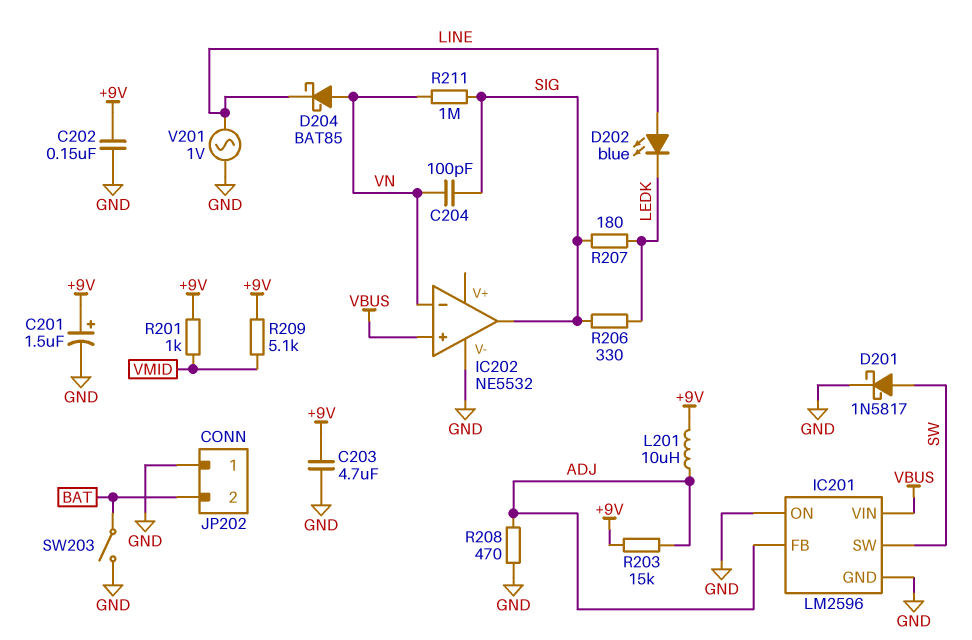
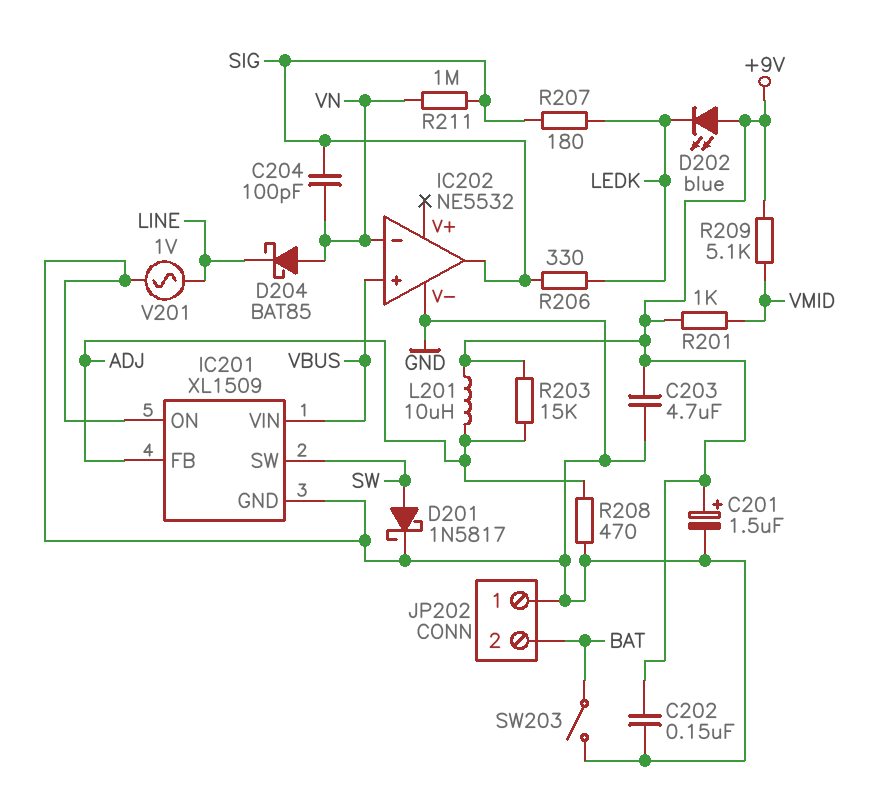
D202: LED blue (A LINE, K LEDK) -> LED blue (A +9V, K LEDK)
IC201: LM2596 -> XL1509

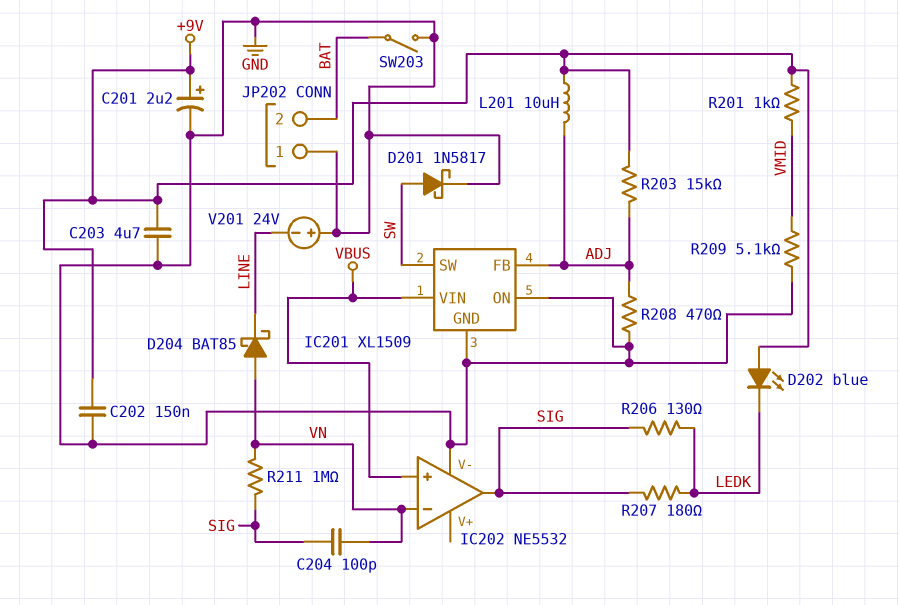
C201: 1.5uF (plus +9V, minus GND) -> 2.2uF (plus +9V, minus GND)
R206: 330 (LEDK, SIG) -> 130 (LEDK, SIG)
R209: 5.1k (+9V, VMID) -> 5.1k (GND, VMID)
V201: AC 1V (GND, LINE) -> 24V (plus GND, minus LINE)

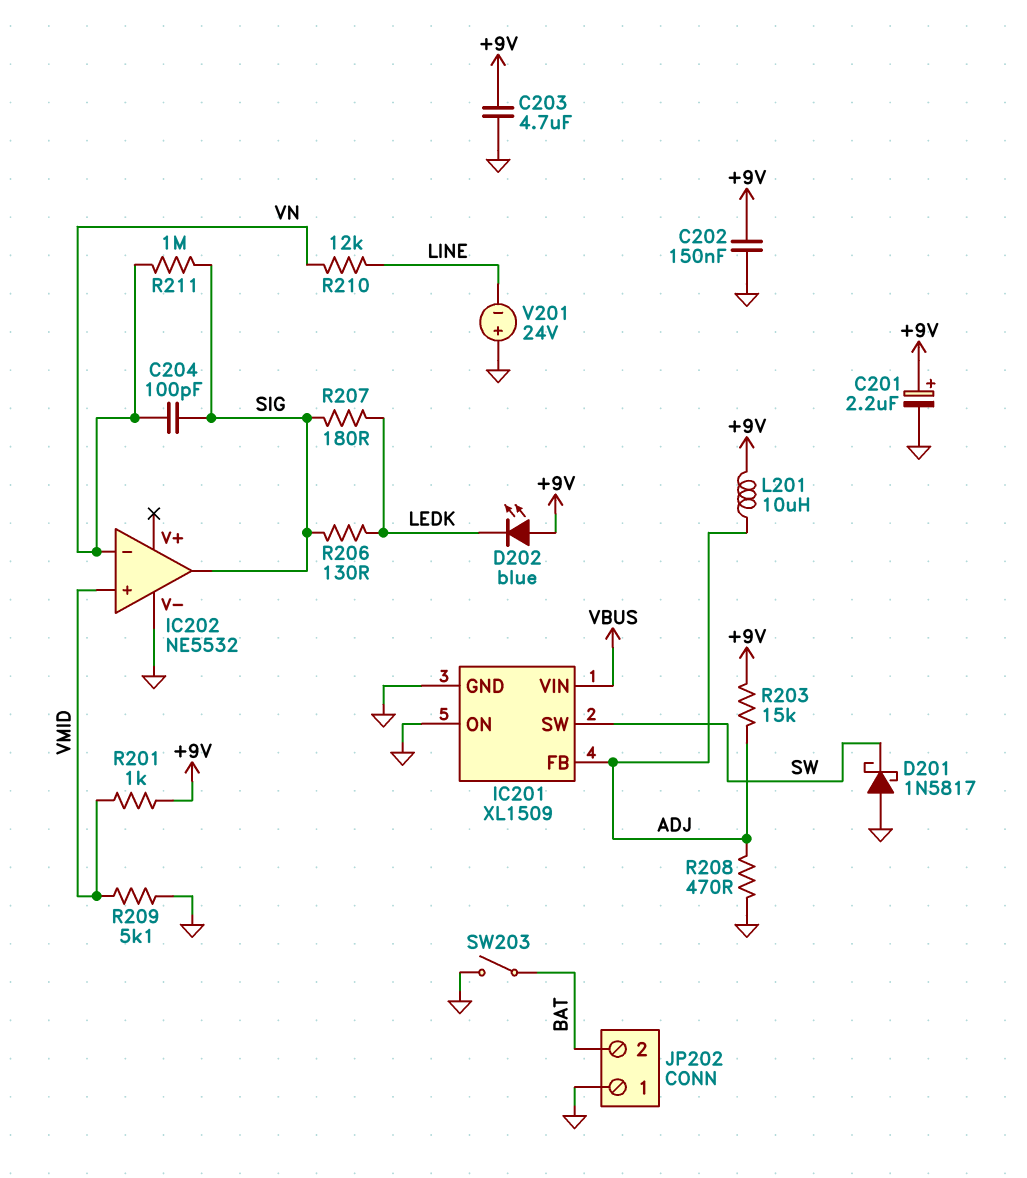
D201: schottky 1N5817 (A SW, K GND) -> schottky 1N5817 (A GND, K SW)
D204: schottky BAT85 (A VN, K LINE) -> none
IC202 pin in+: VBUS -> VMID
R210: none -> 12k (LINE, VN)

